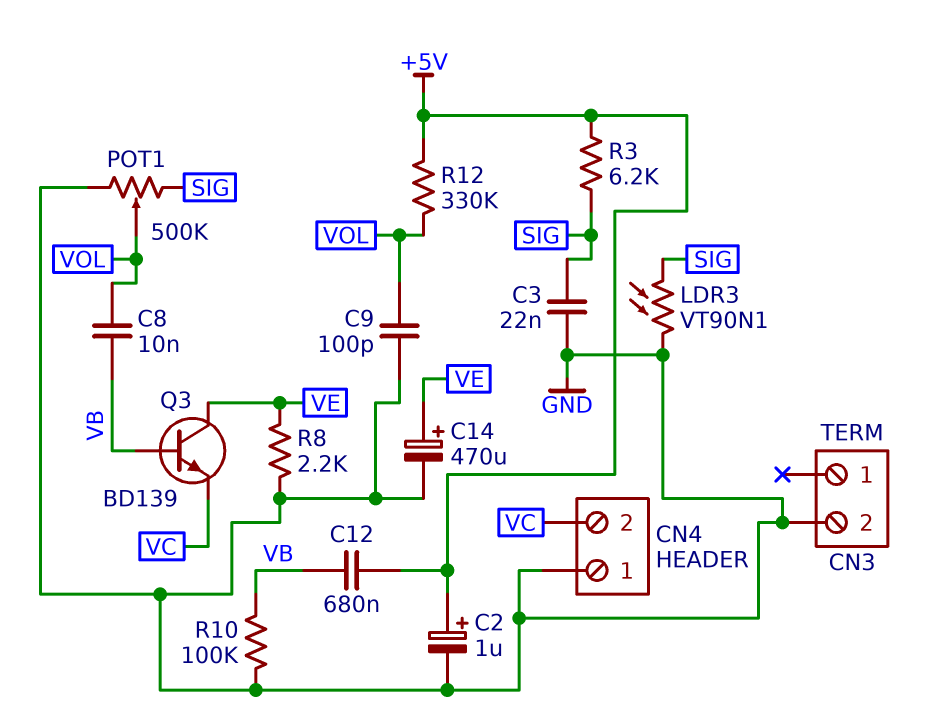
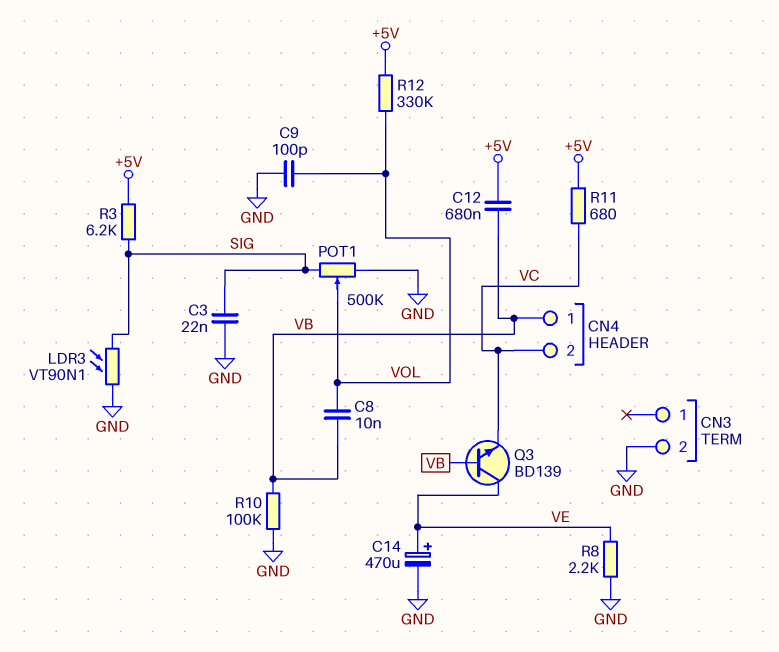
C2: 1uF (plus +5V, minus GND) -> none
CN4 pin 1: GND -> VB
R11: none -> 680 (+5V, VC)

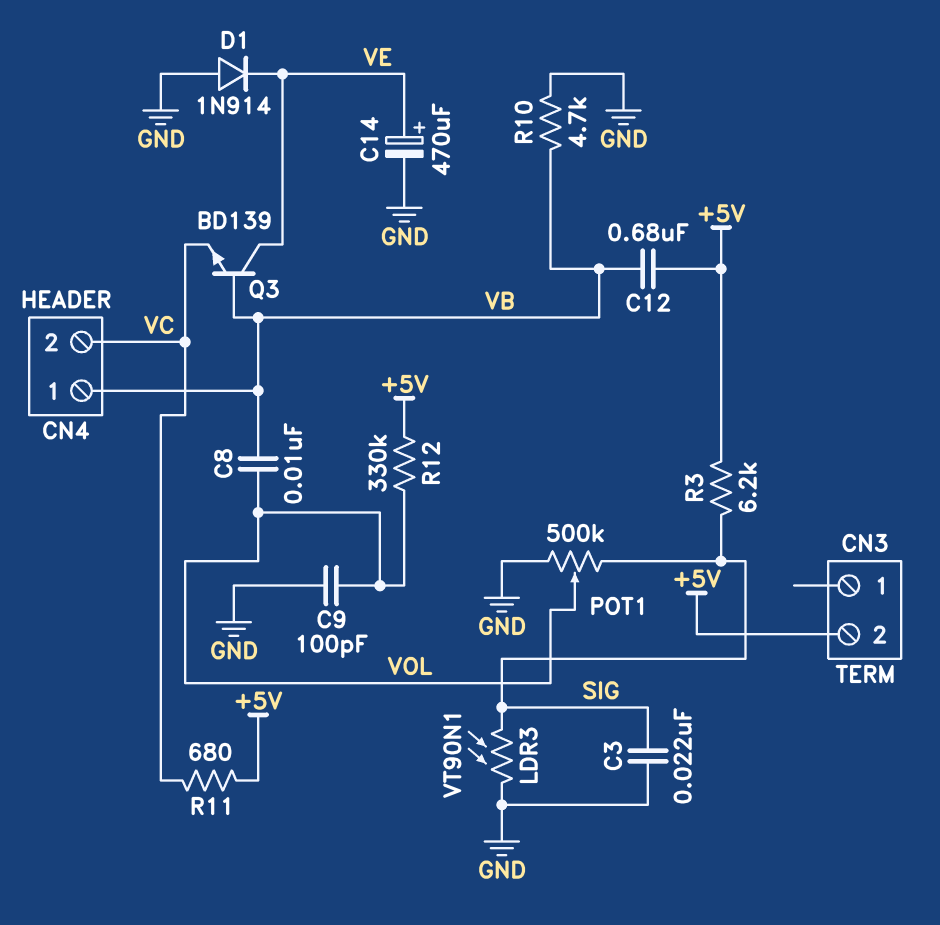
CN3 pin 2: GND -> +5V
D1: none -> diode 1N914 (A GND, K VE)
R8: 2.2k (GND, VE) -> none
R10: 100k (GND, VB) -> 4.7k (GND, VB)

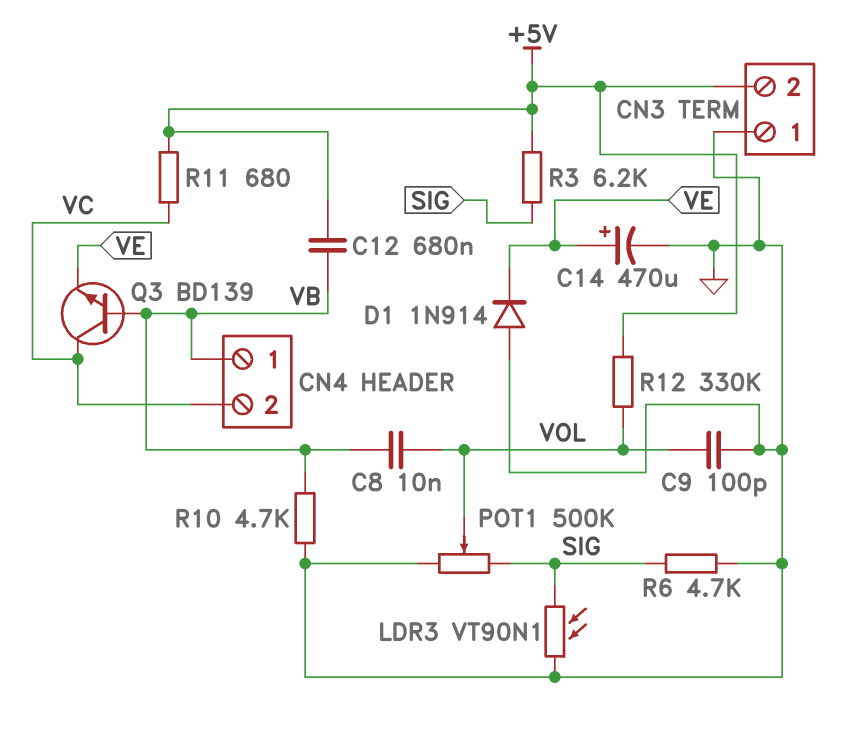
C3: 22nF (GND, SIG) -> none
CN3 pin 1: none -> GND
Q3: NPN BD139 (B VB, C VE, E VC) -> NPN BD139 (B VB, C VC, E VE)
R6: none -> 4.7k (GND, SIG)

